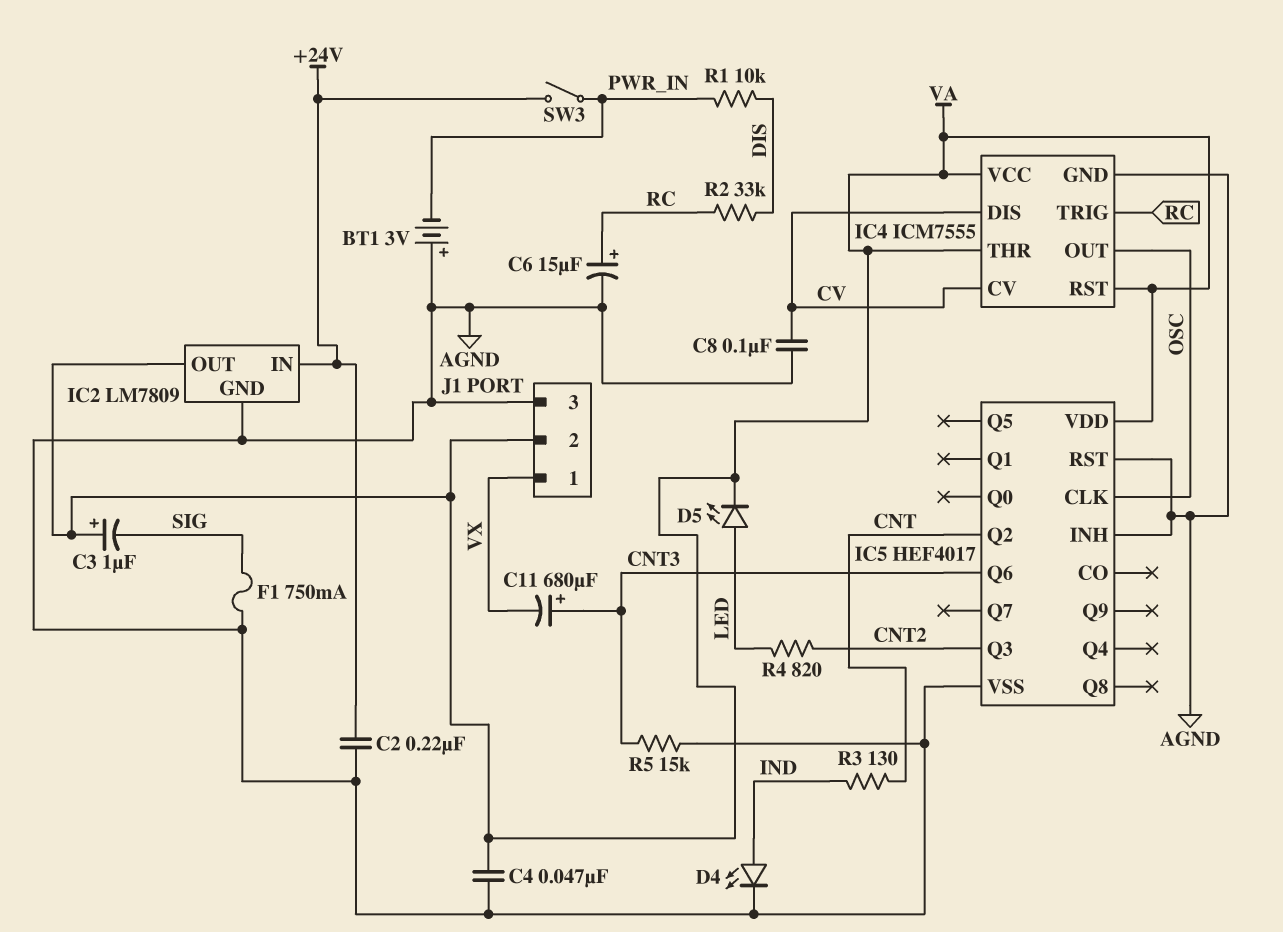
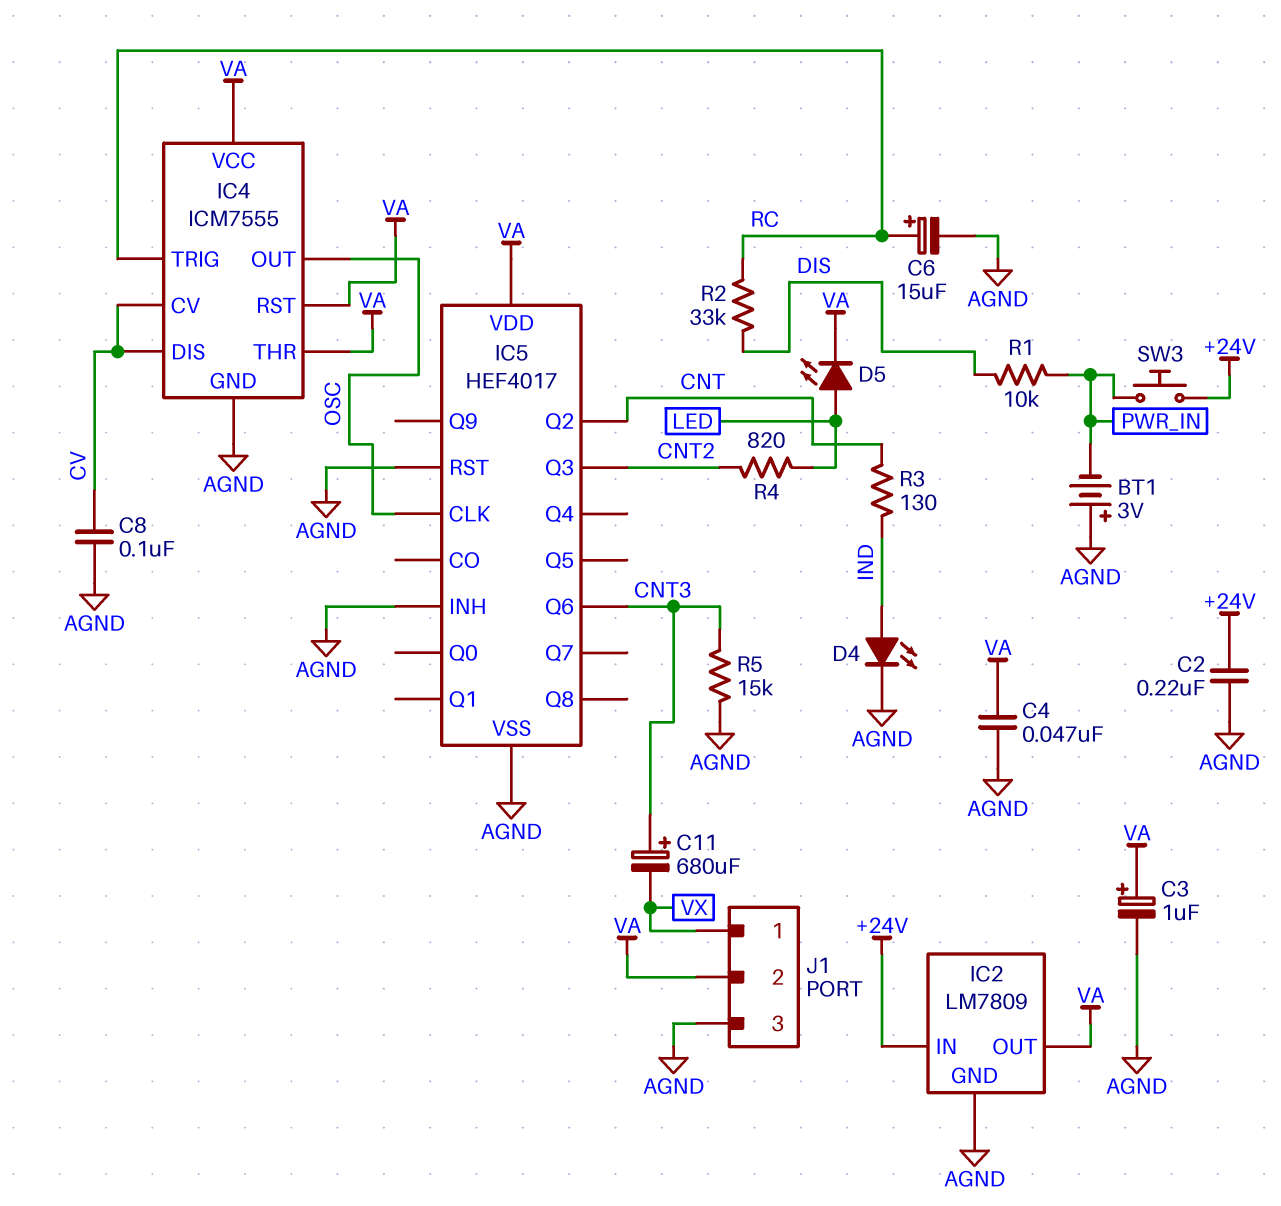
C3: 1uF (plus VA, minus SIG) -> 1uF (plus VA, minus AGND)
F1: 750mA (AGND, SIG) -> none
SW3: switch (+24V, PWR_IN) -> button (+24V, PWR_IN)

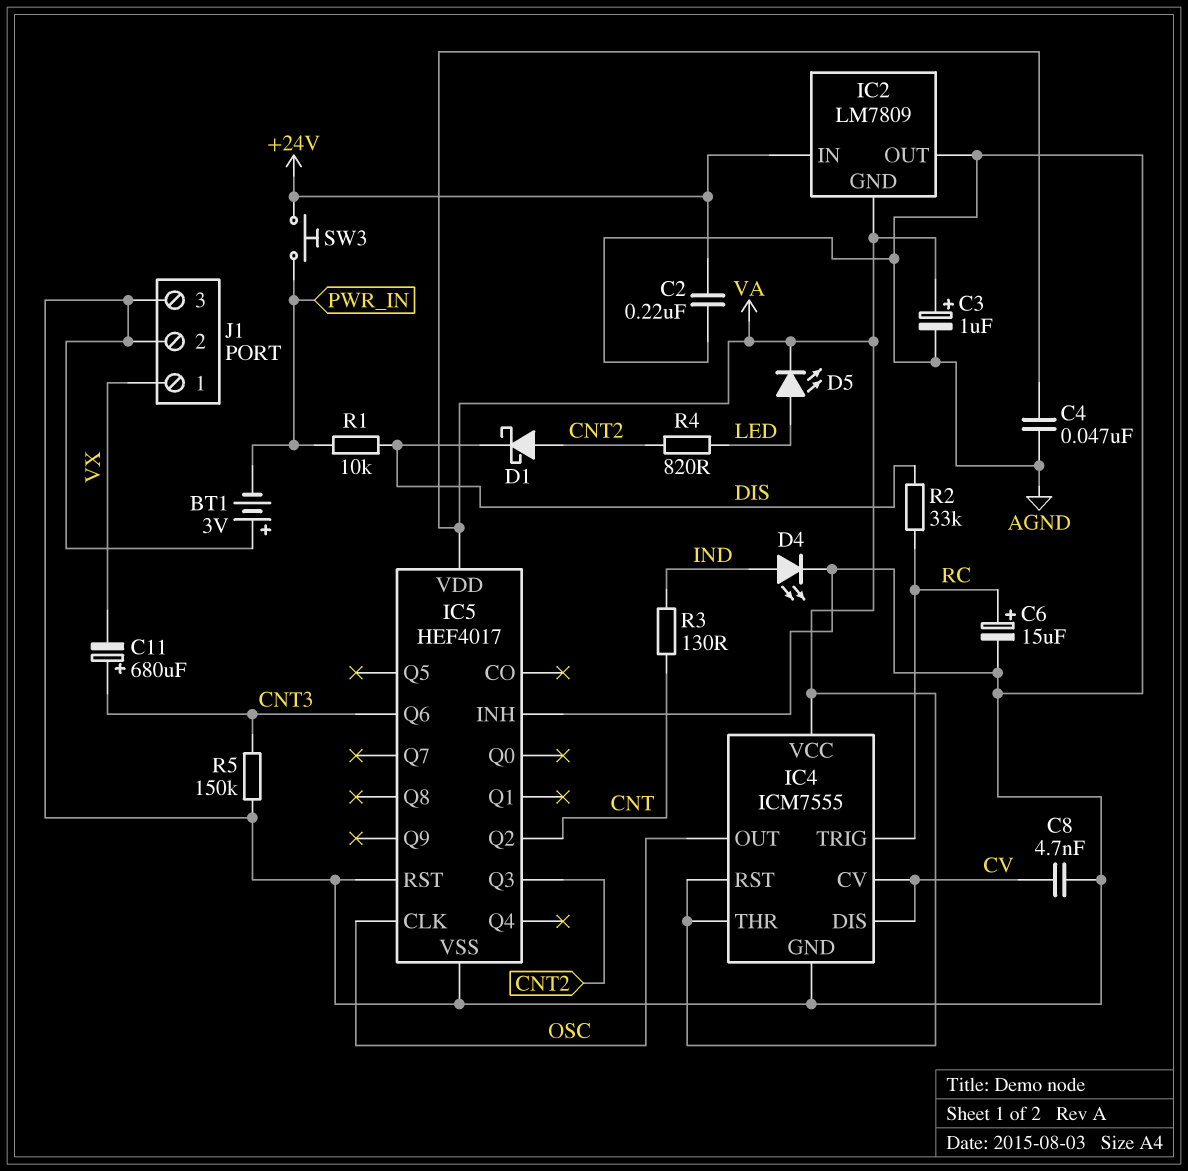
C8: 100nF (AGND, CV) -> 4.7nF (AGND, CV)
D1: none -> schottky (A CNT2, K DIS)
IC2 pin GND: AGND -> VA
IC2 pin OUT: VA -> AGND
J1 pin 2: VA -> AGND
R5: 15k (AGND, CNT3) -> 150k (AGND, CNT3)

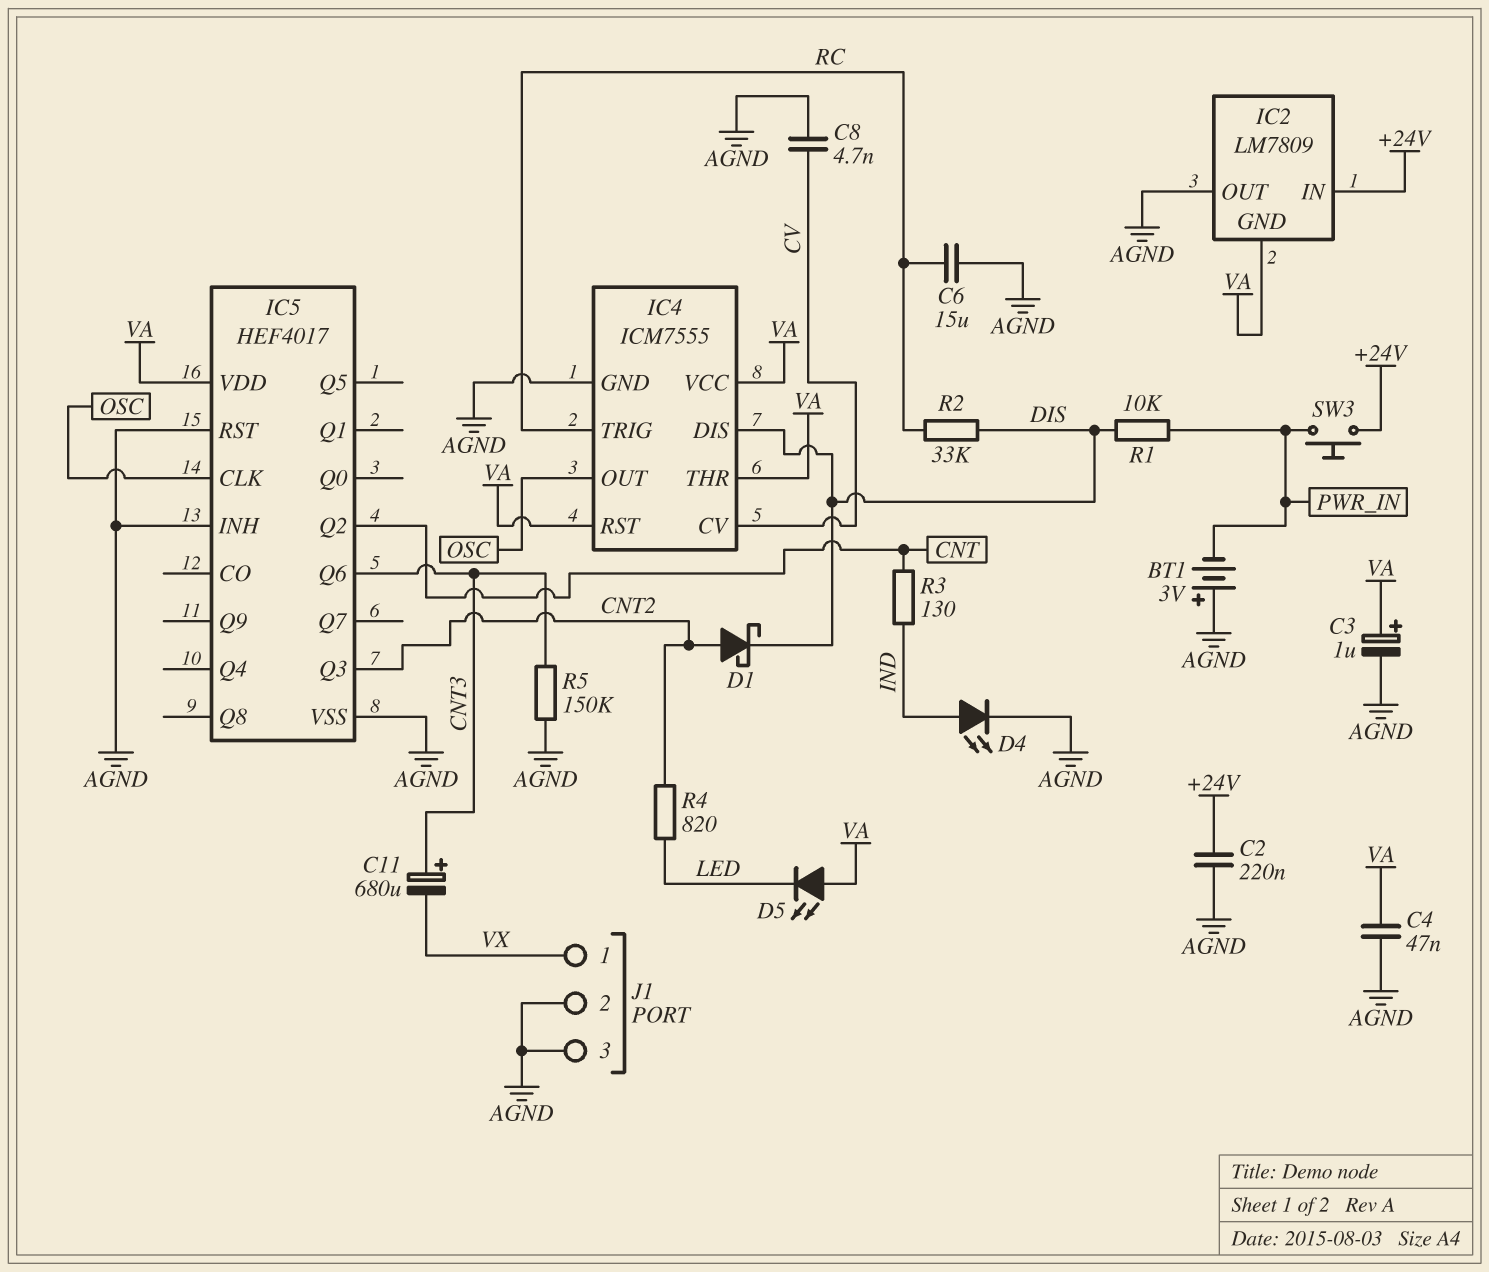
C6: 15uF (plus RC, minus AGND) -> 15uF (AGND, RC)
D5: LED (A LED, K VA) -> LED (A VA, K LED)
IC4 pin DIS: CV -> DIS

